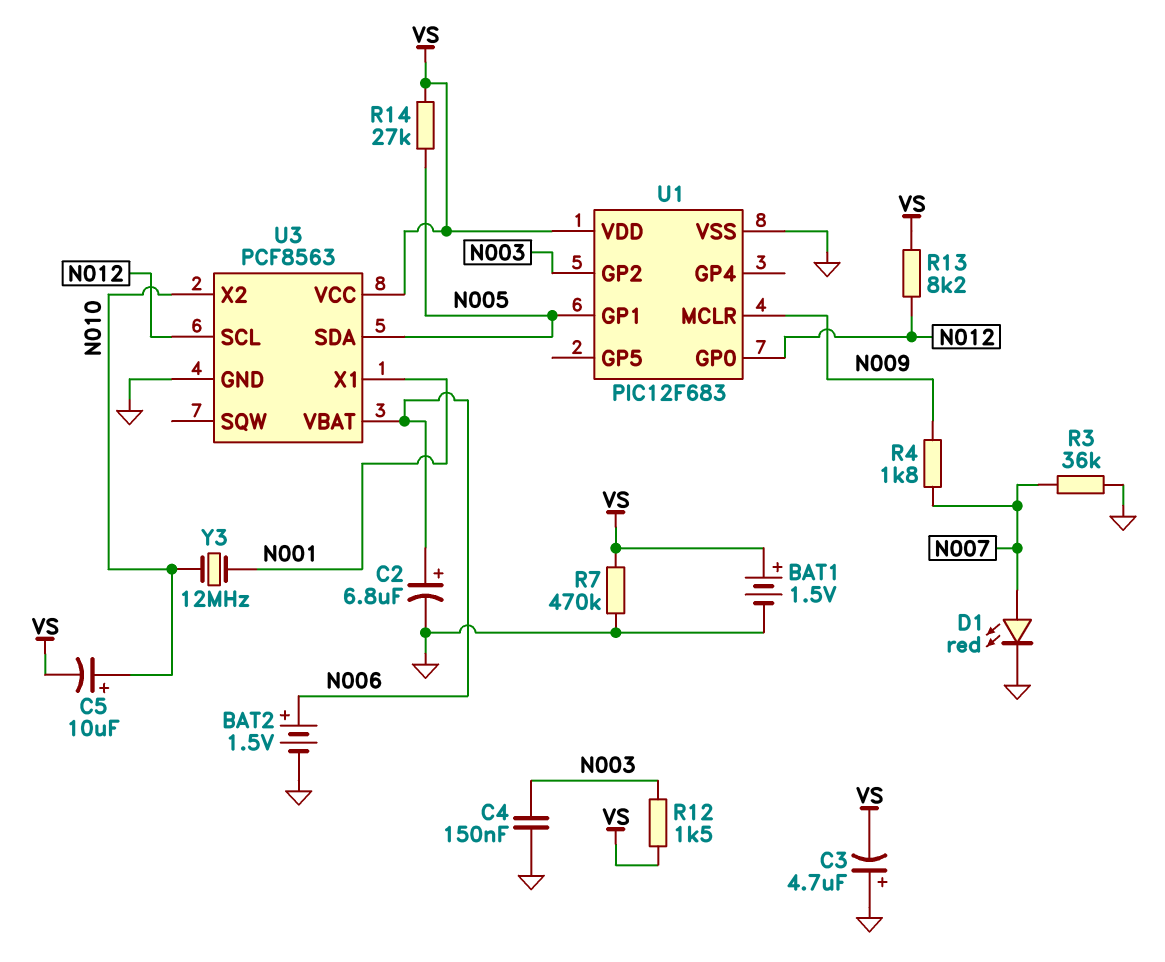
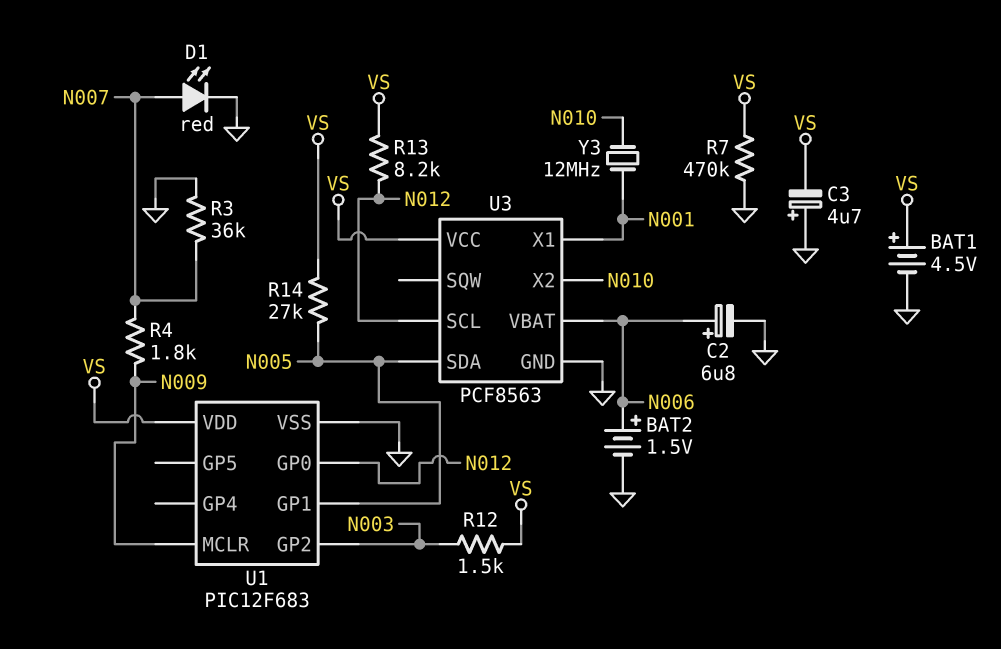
BAT1: 1.5V (plus VS, minus GND) -> 4.5V (plus VS, minus GND)
C4: 150nF (GND, N003) -> none
C5: 10uF (plus N010, minus VS) -> none

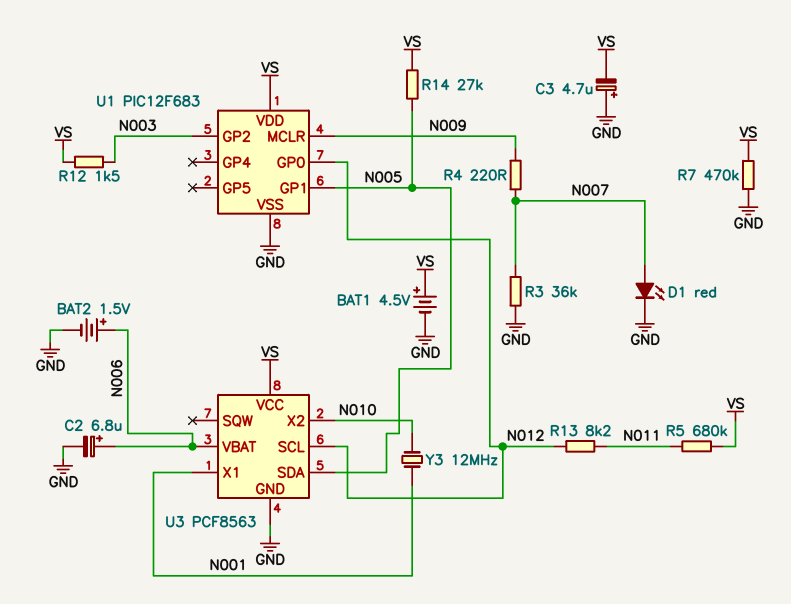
R4: 1.8k (N007, N009) -> 220 (N007, N009)
R5: none -> 680k (N011, VS)
R13: 8.2k (N012, VS) -> 8.2k (N011, N012)

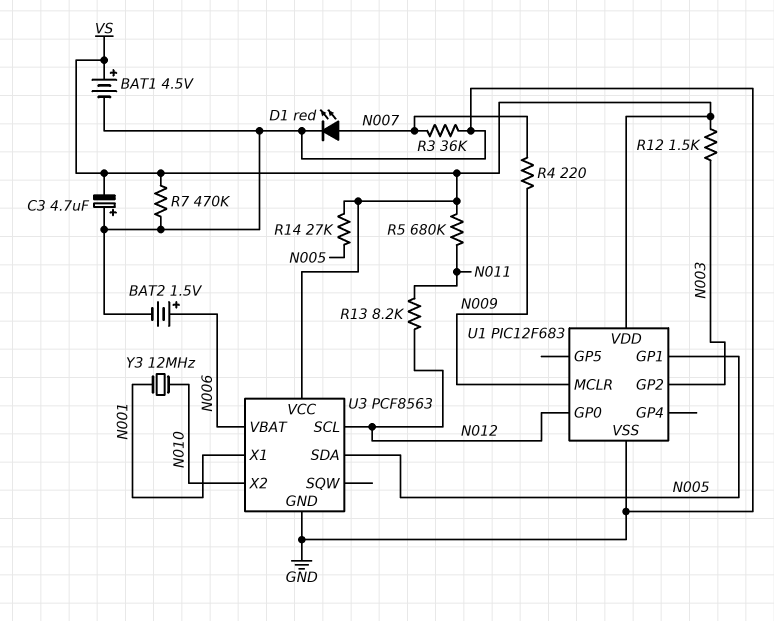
C2: 6.8uF (plus N006, minus GND) -> none

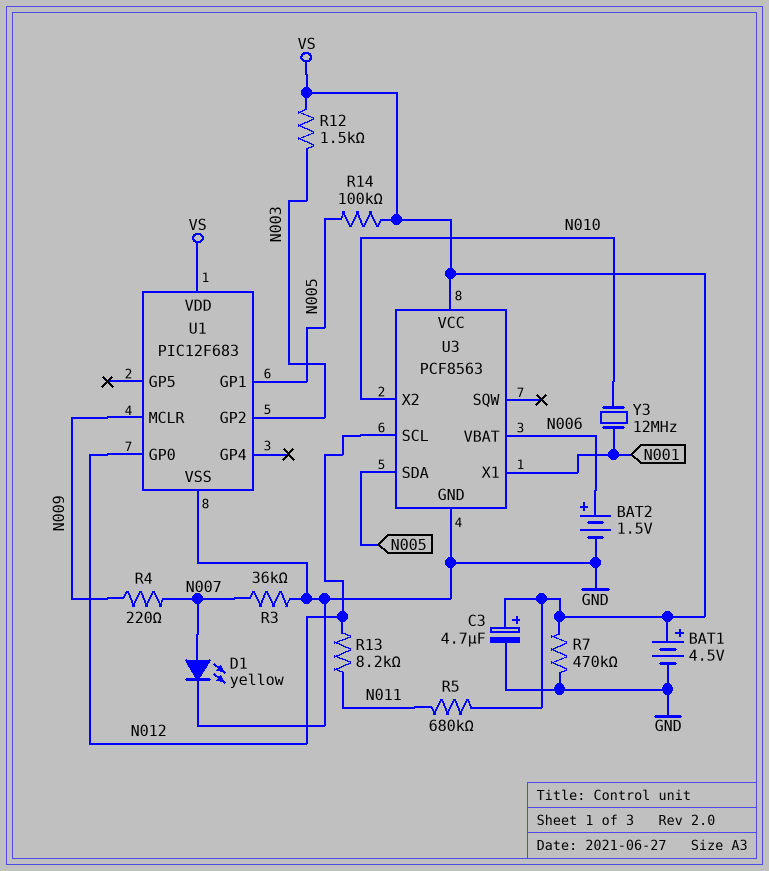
C3: 4.7uF (plus GND, minus VS) -> 4.7uF (plus VS, minus GND)
D1: LED red (A N007, K GND) -> LED yellow (A N007, K GND)
R14: 27k (N005, VS) -> 100k (N005, VS)

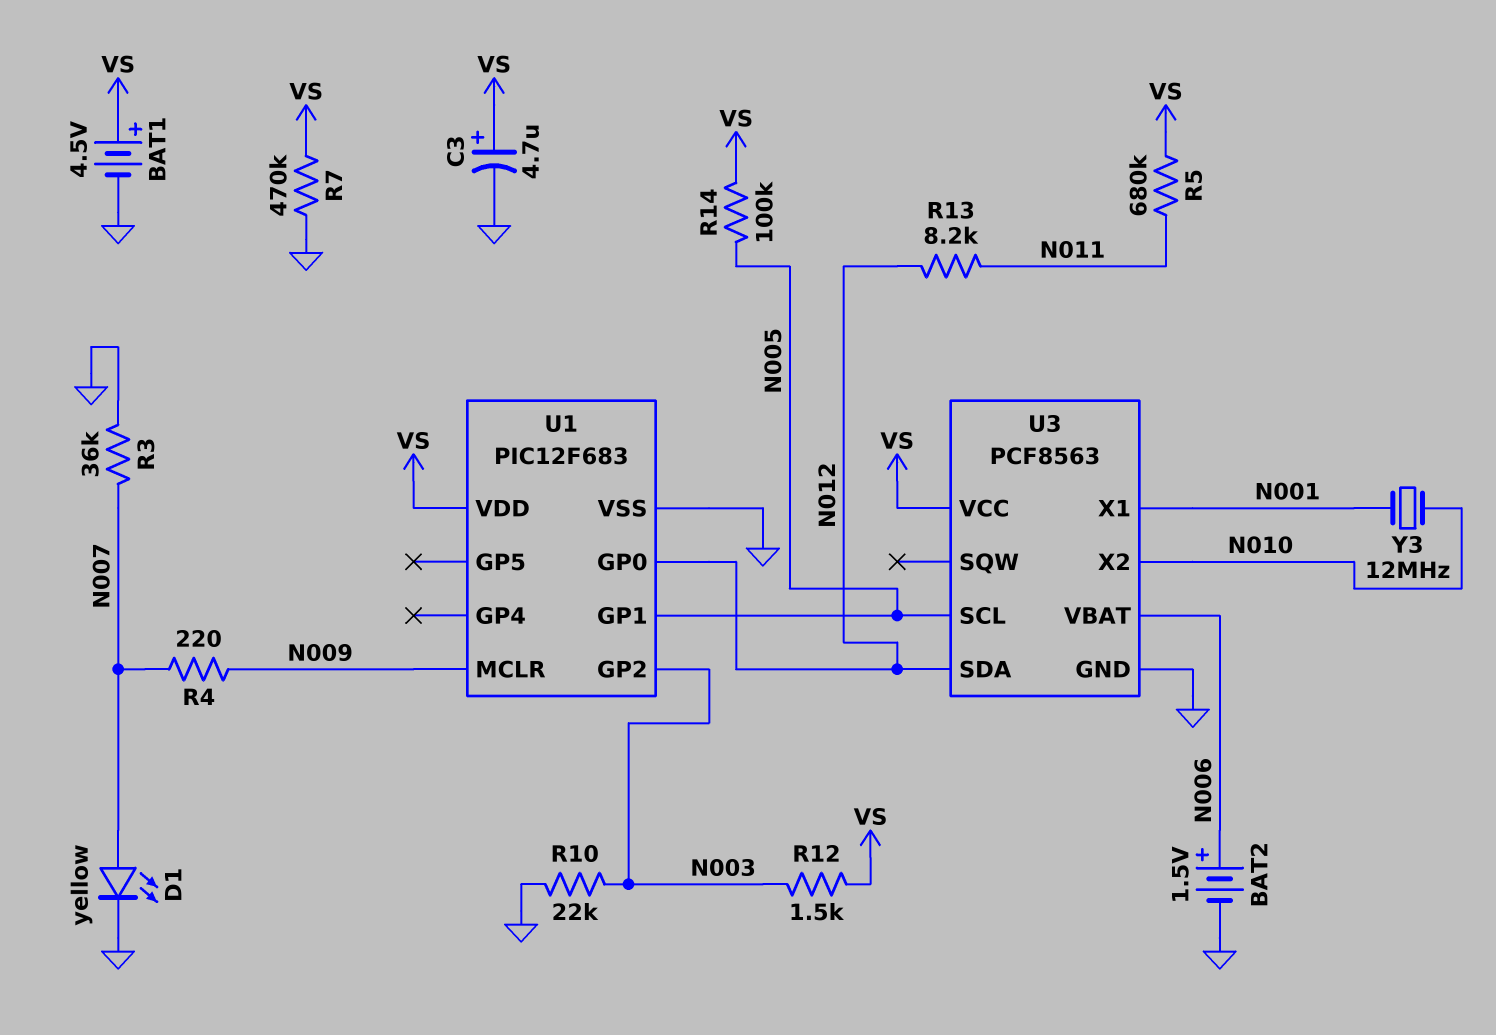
R10: none -> 22k (GND, N003)
U3 pin SCL: N012 -> N005
U3 pin SDA: N005 -> N012

